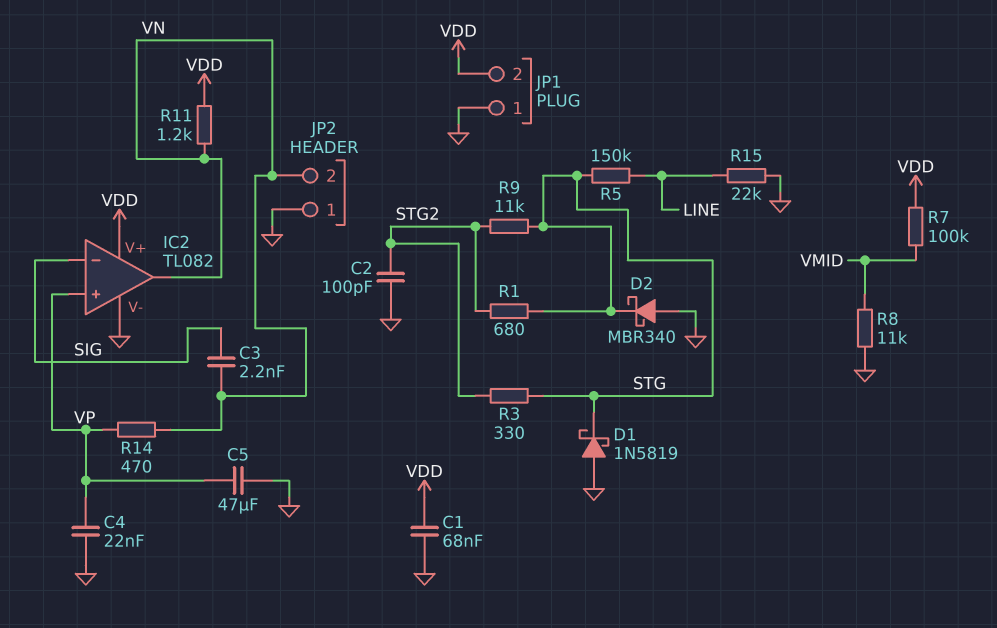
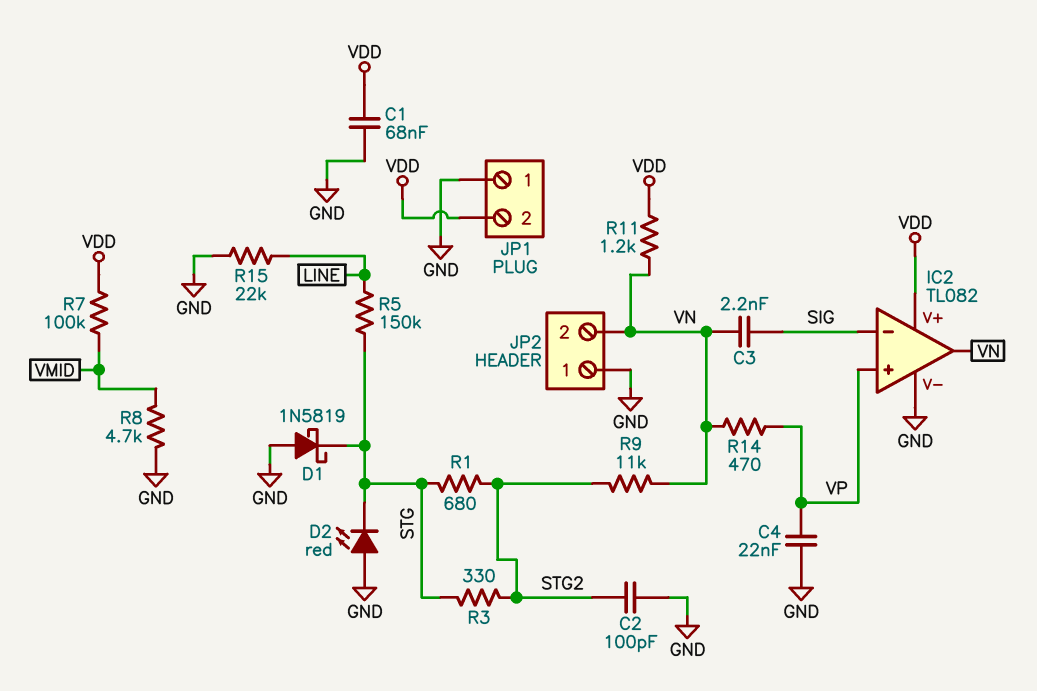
C5: 47uF (GND, VP) -> none
D2: schottky MBR340 (A GND, K STG) -> LED red (A GND, K STG)
R8: 11k (GND, VMID) -> 4.7k (GND, VMID)
R9: 11k (STG, STG2) -> 11k (STG2, VN)

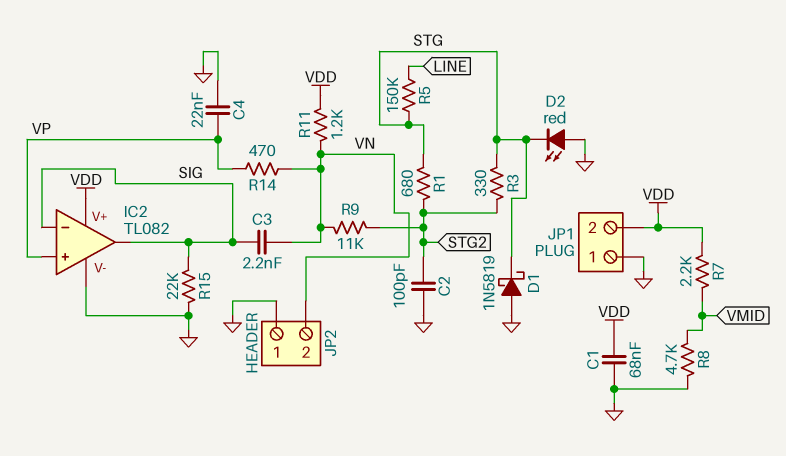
IC2 pin out: VN -> SIG
R7: 100k (VDD, VMID) -> 2.2k (VDD, VMID)
R15: 22k (GND, LINE) -> 22k (GND, SIG)

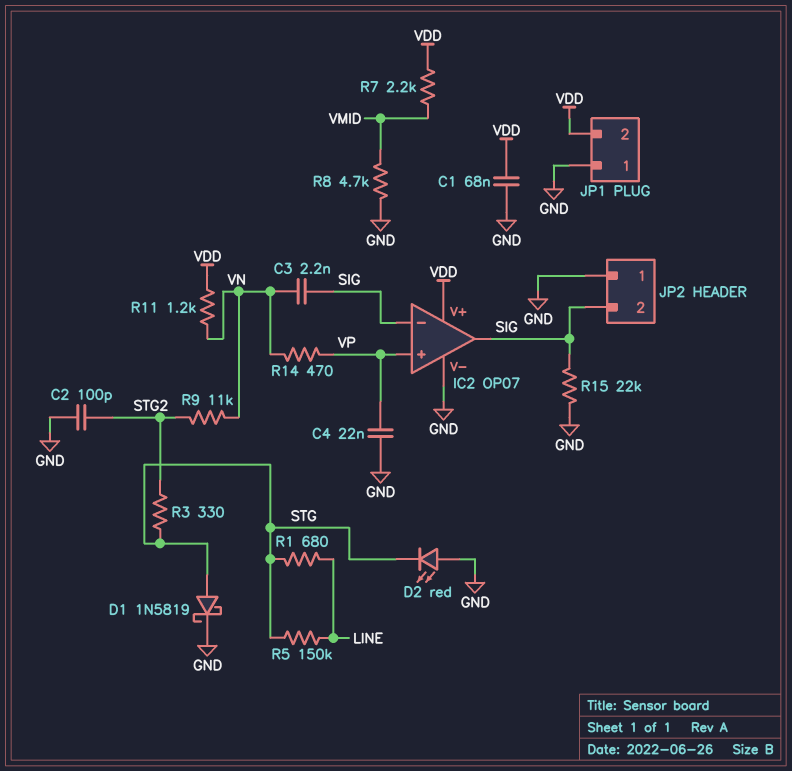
D1: schottky 1N5819 (A GND, K STG) -> schottky 1N5819 (A STG, K GND)
IC2: TL082 -> OP07
JP2 pin 2: VN -> SIG
R1: 680 (STG, STG2) -> 680 (LINE, STG)

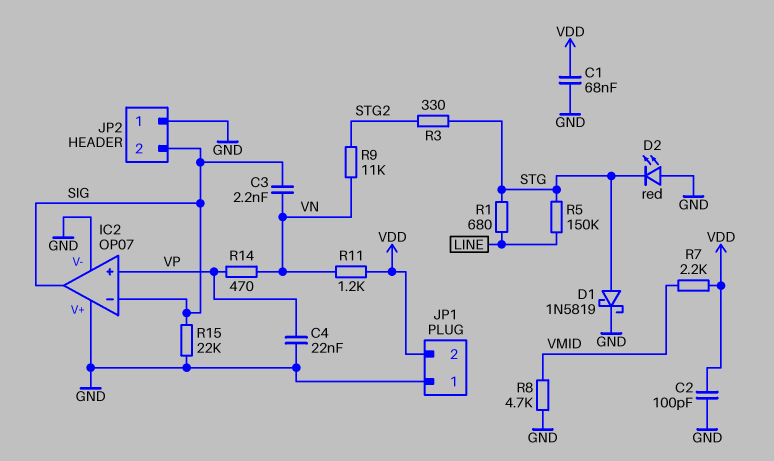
C2: 100pF (GND, STG2) -> 100pF (GND, VDD)
IC2 pin V+: VDD -> GND

